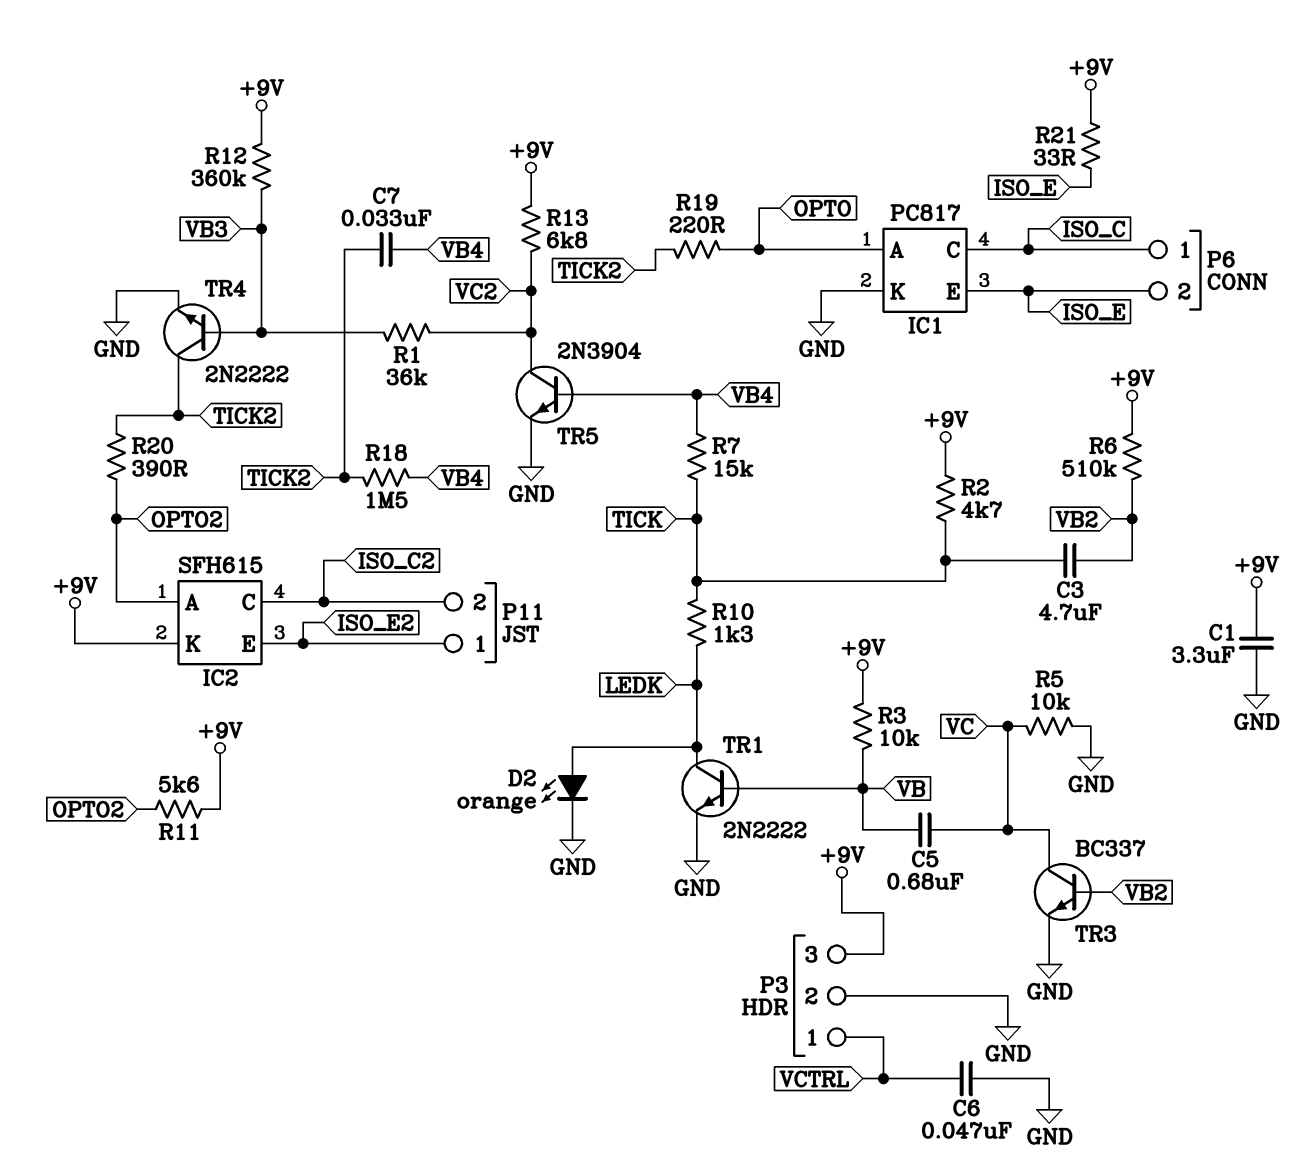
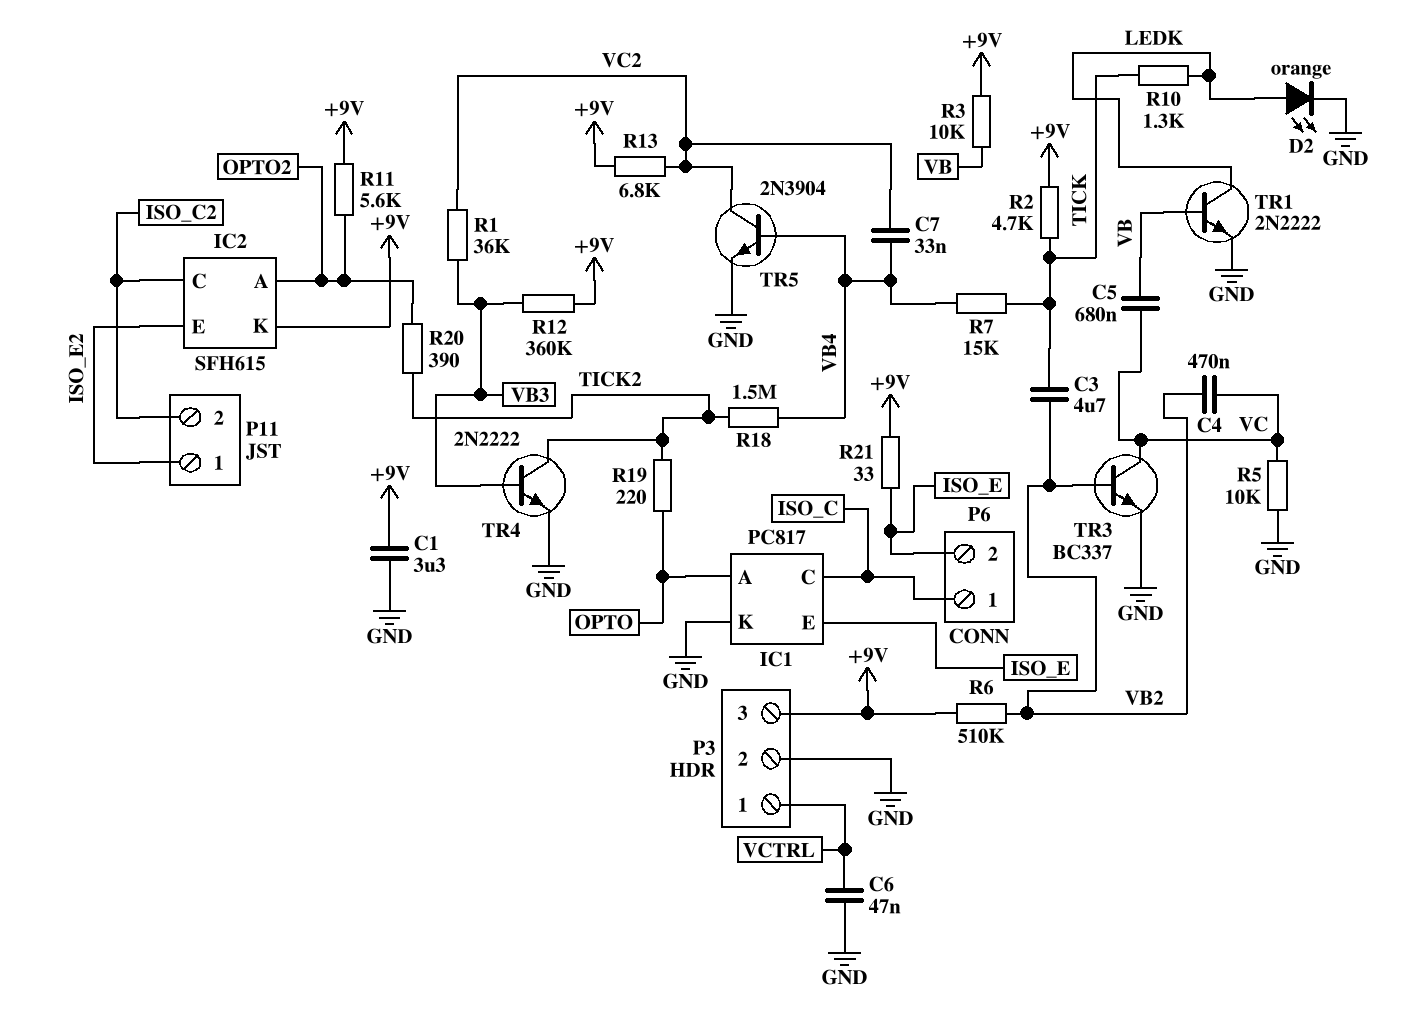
C4: none -> 470nF (VB2, VC)
C7: 33nF (TICK2, VB4) -> 33nF (VB4, VC2)

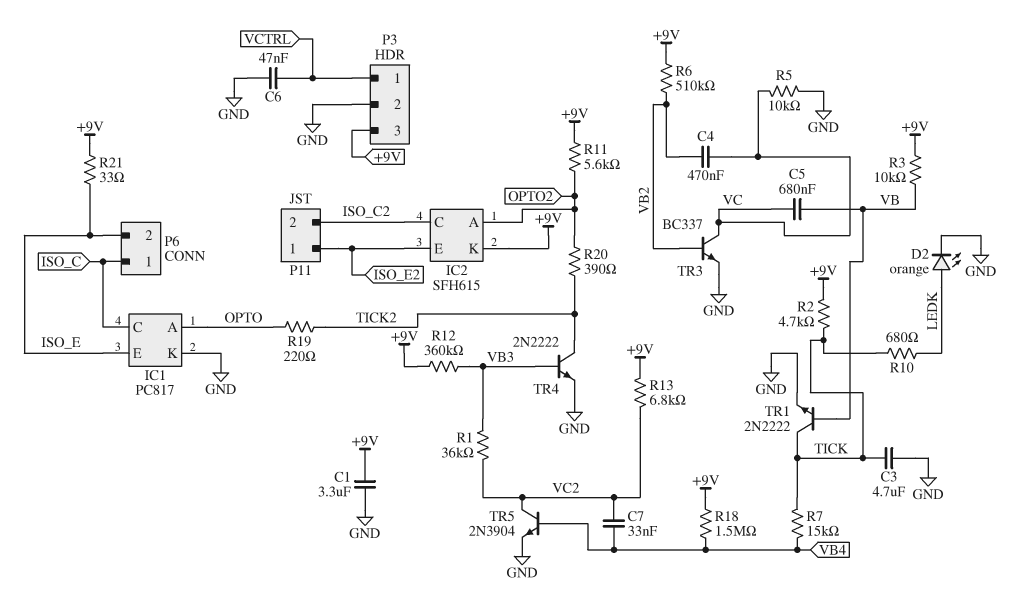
C3: 4.7uF (TICK, VB2) -> 4.7uF (GND, TICK)
R10: 1.3k (LEDK, TICK) -> 680 (LEDK, TICK)
R18: 1.5M (TICK2, VB4) -> 1.5M (+9V, VB4)
TR1: NPN 2N2222 (B VB, C LEDK, E GND) -> NPN 2N2222 (B VB, C TICK, E GND)

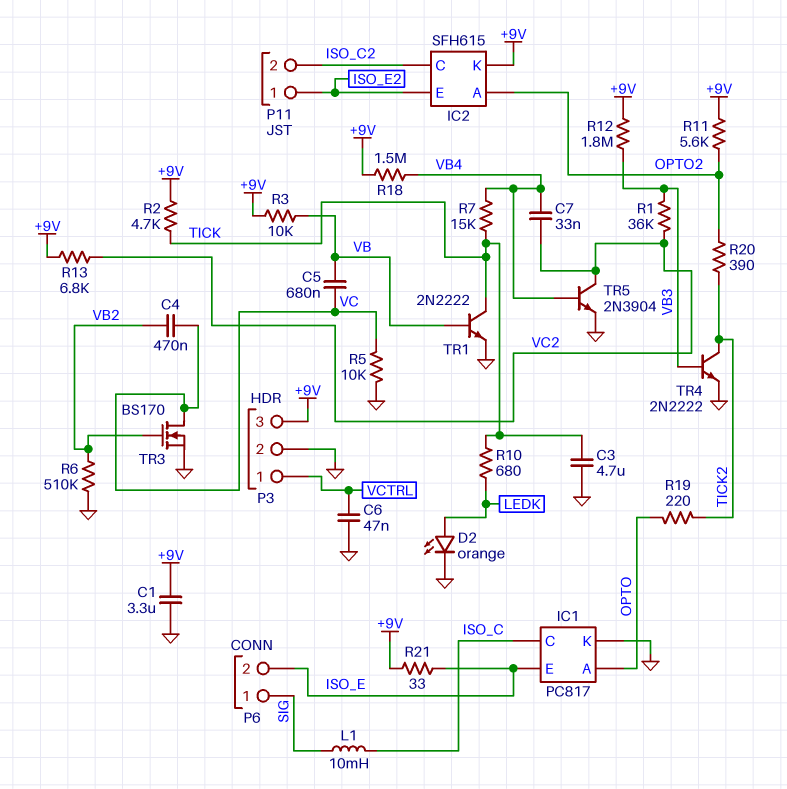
L1: none -> 10mH (ISO_C, SIG)
P6 pin 1: ISO_C -> SIG
R6: 510k (+9V, VB2) -> 510k (GND, VB2)
R12: 360k (+9V, VB3) -> 1.8M (+9V, VB3)
TR3: NPN BC337 (B VB2, C VC, E GND) -> NMOS BS170 (G VB2, D VC, S GND)

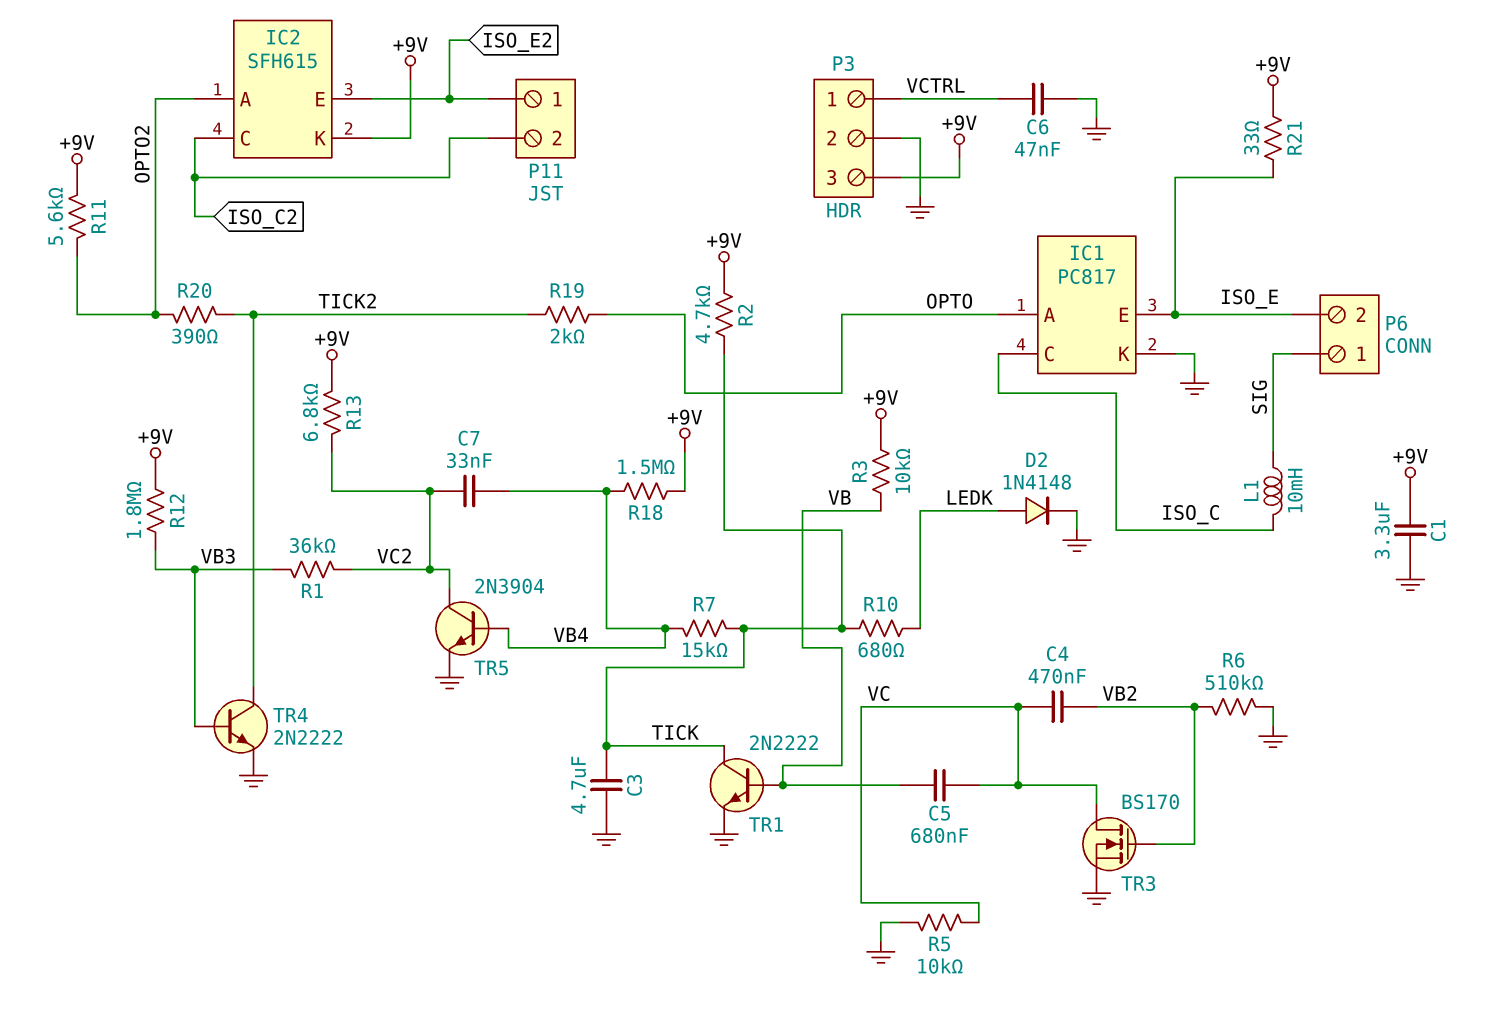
D2: LED orange (A LEDK, K GND) -> diode 1N4148 (A LEDK, K GND)
R19: 220 (OPTO, TICK2) -> 2k (OPTO, TICK2)

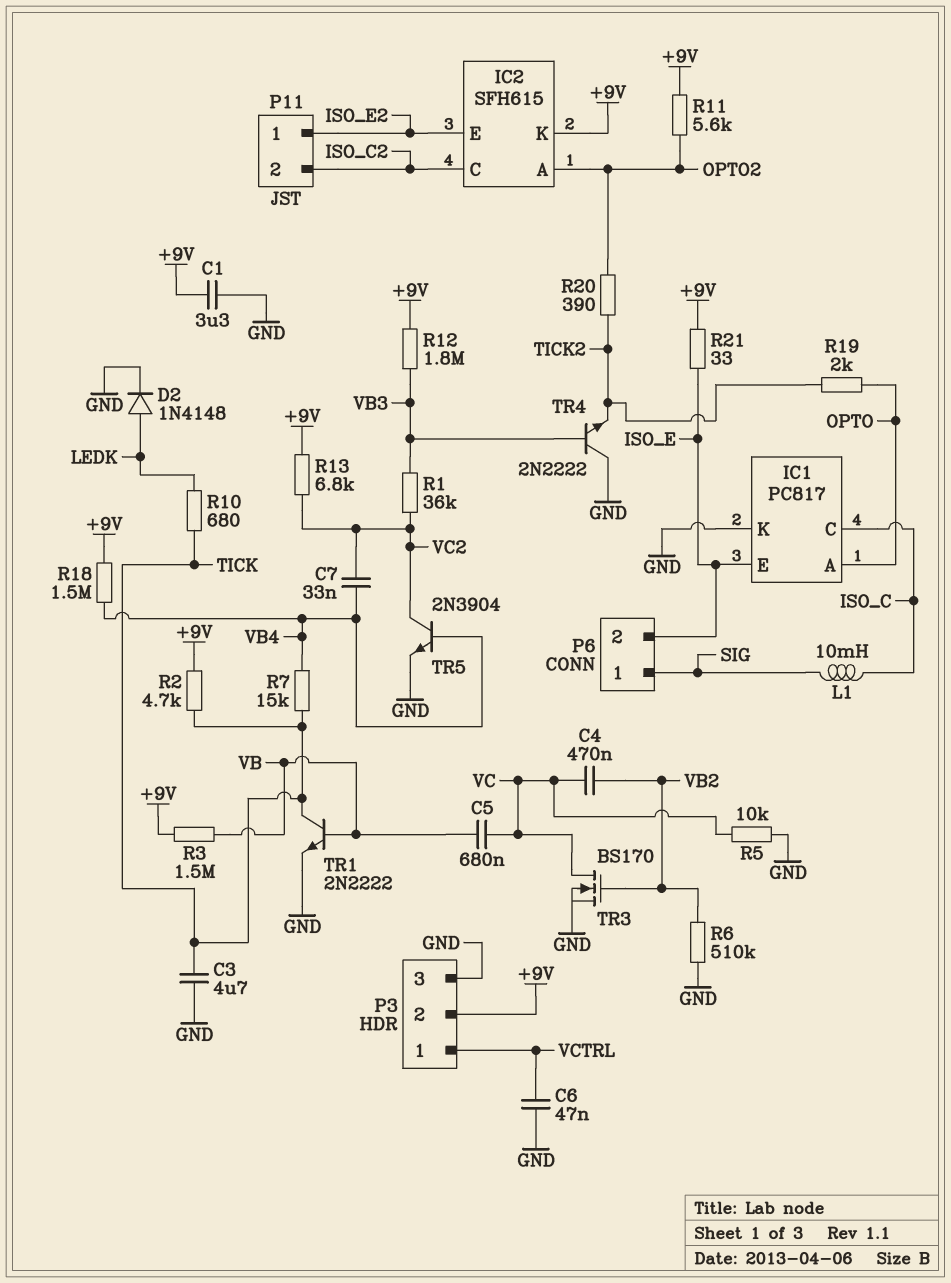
P3 pin 2: GND -> +9V
P3 pin 3: +9V -> GND
R3: 10k (+9V, VB) -> 1.5M (+9V, VB)
TR4: NPN 2N2222 (B VB3, C TICK2, E GND) -> NPN 2N2222 (B VB3, C GND, E TICK2)

